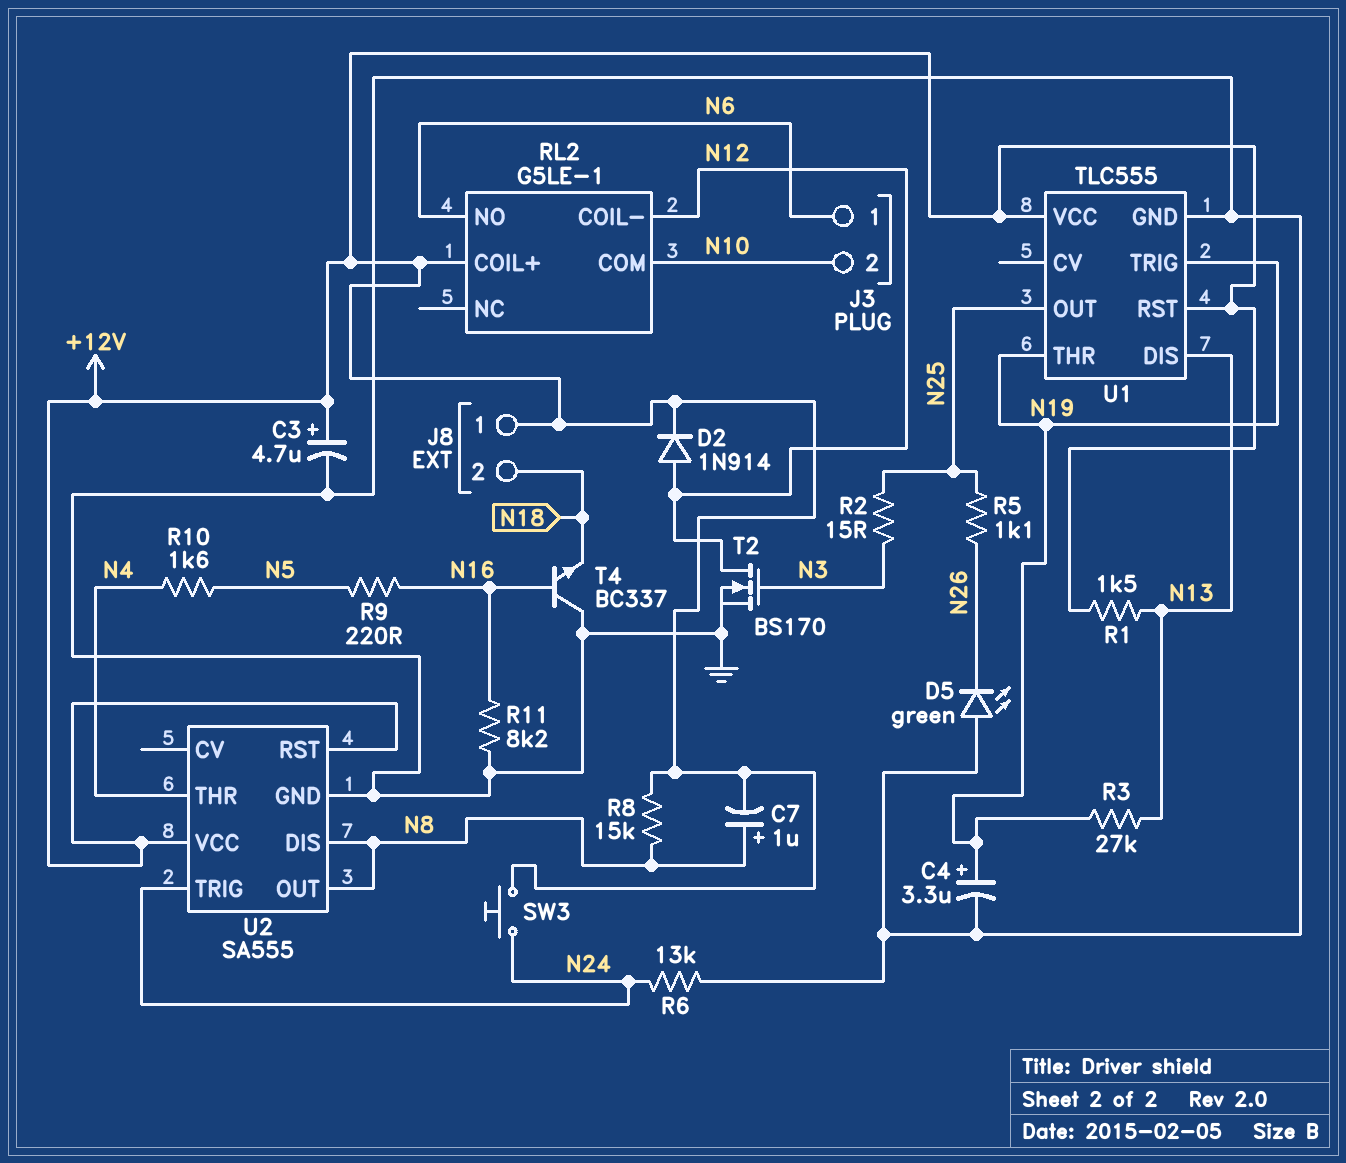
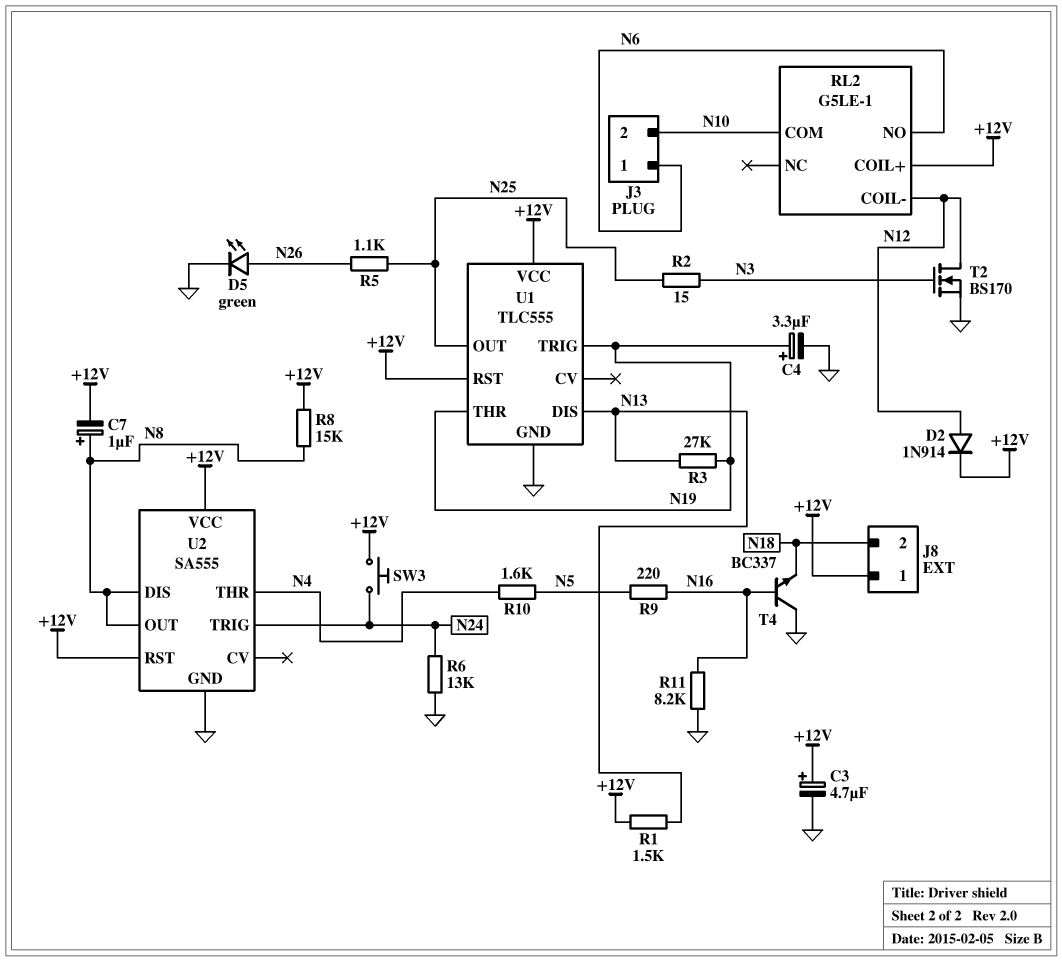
D5: LED green (A GND, K N26) -> LED green (A N26, K GND)

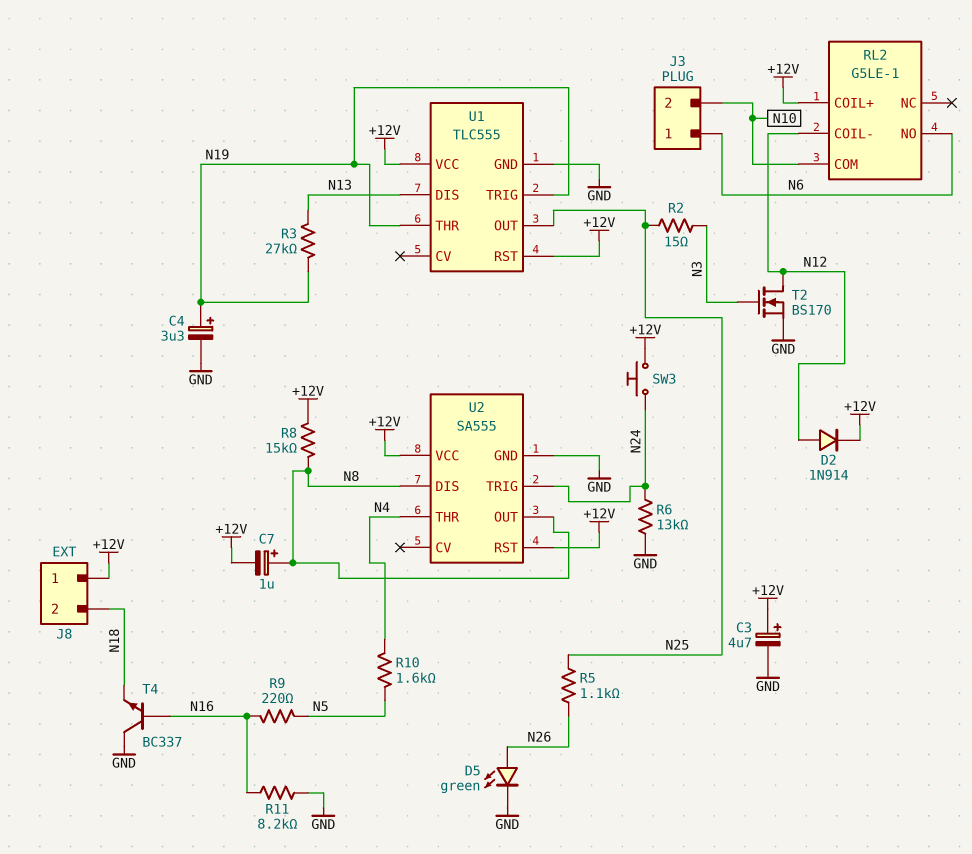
R1: 1.5k (+12V, N13) -> none

